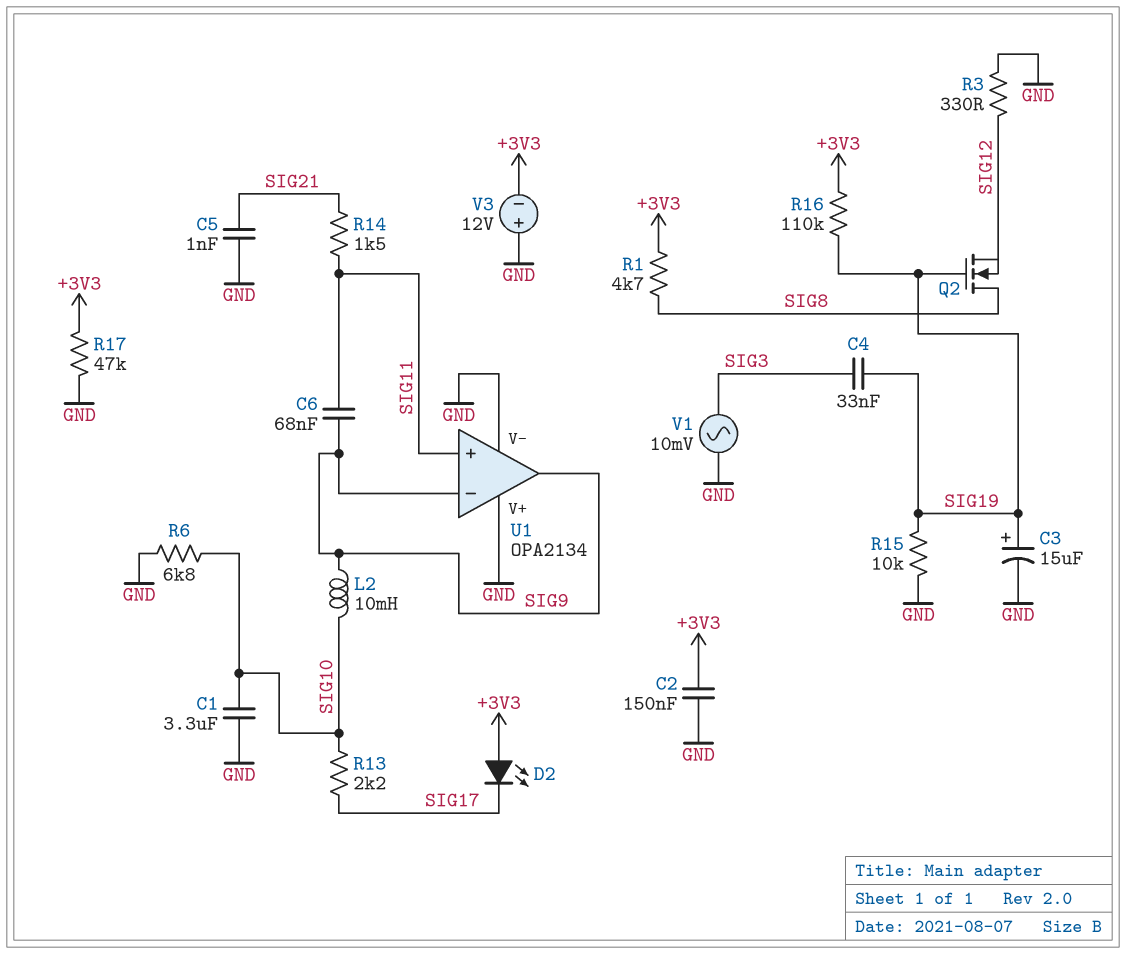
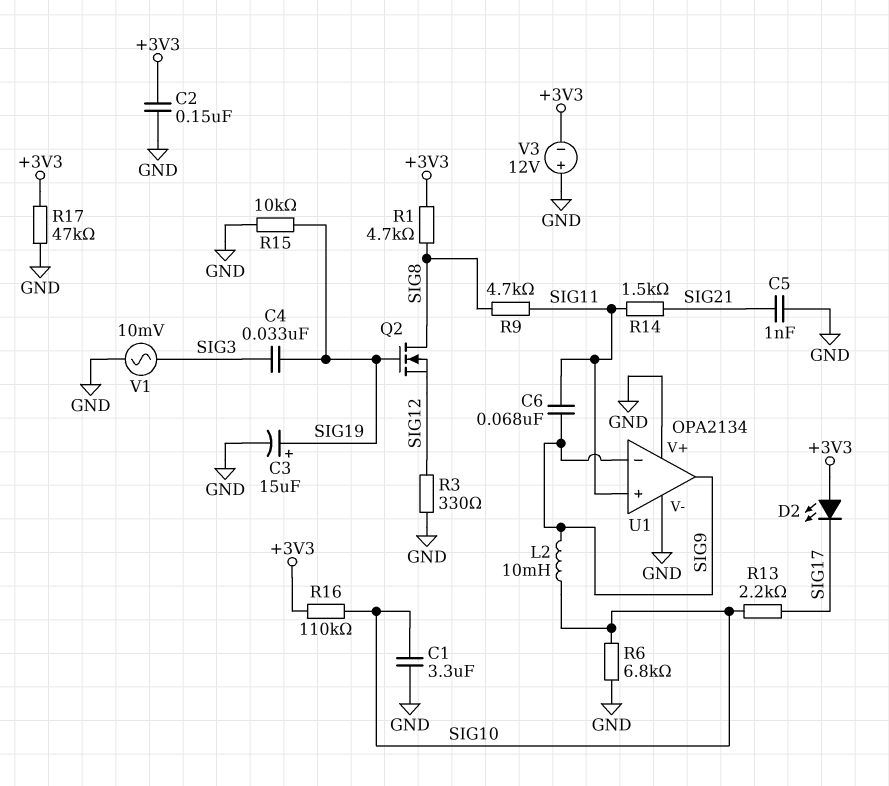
R9: none -> 4.7k (SIG8, SIG11)
R16: 110k (+3V3, SIG19) -> 110k (+3V3, SIG10)

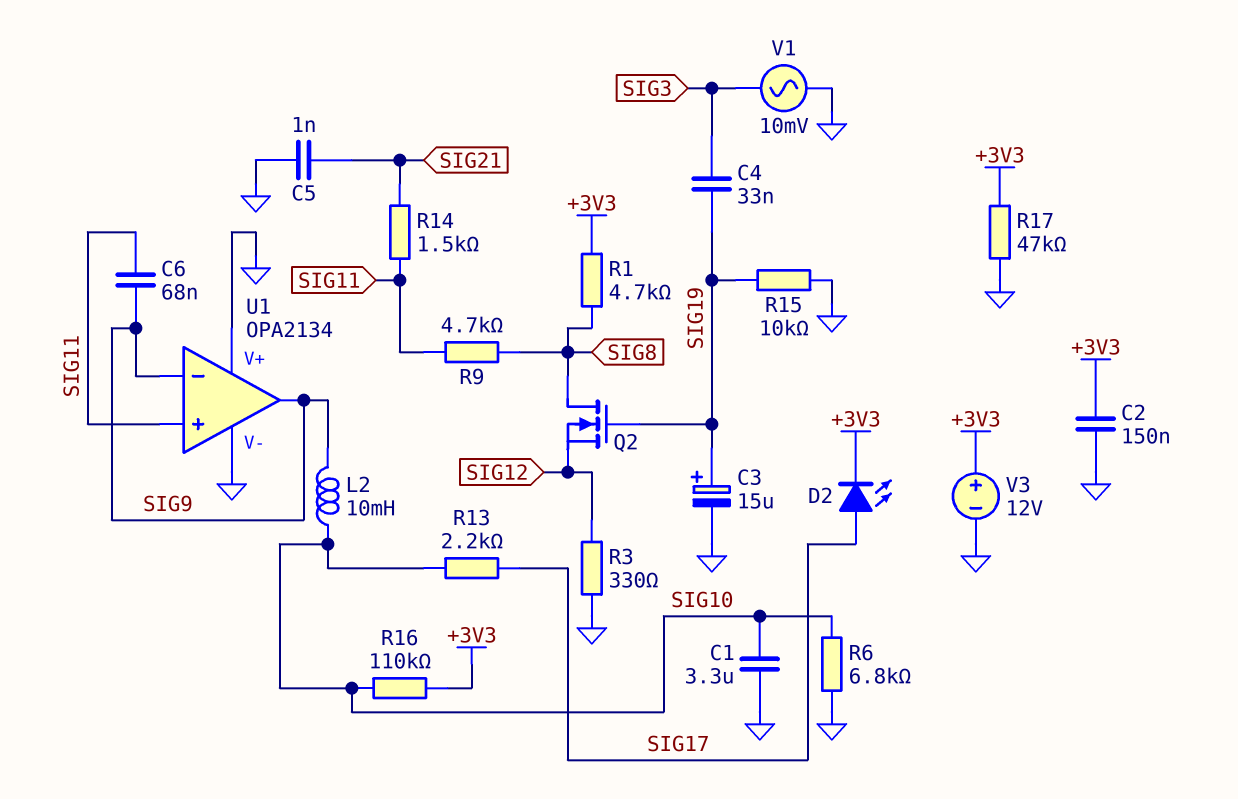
D2: LED (A +3V3, K SIG17) -> LED (A SIG17, K +3V3)
V3: 12V (plus GND, minus +3V3) -> 12V (plus +3V3, minus GND)

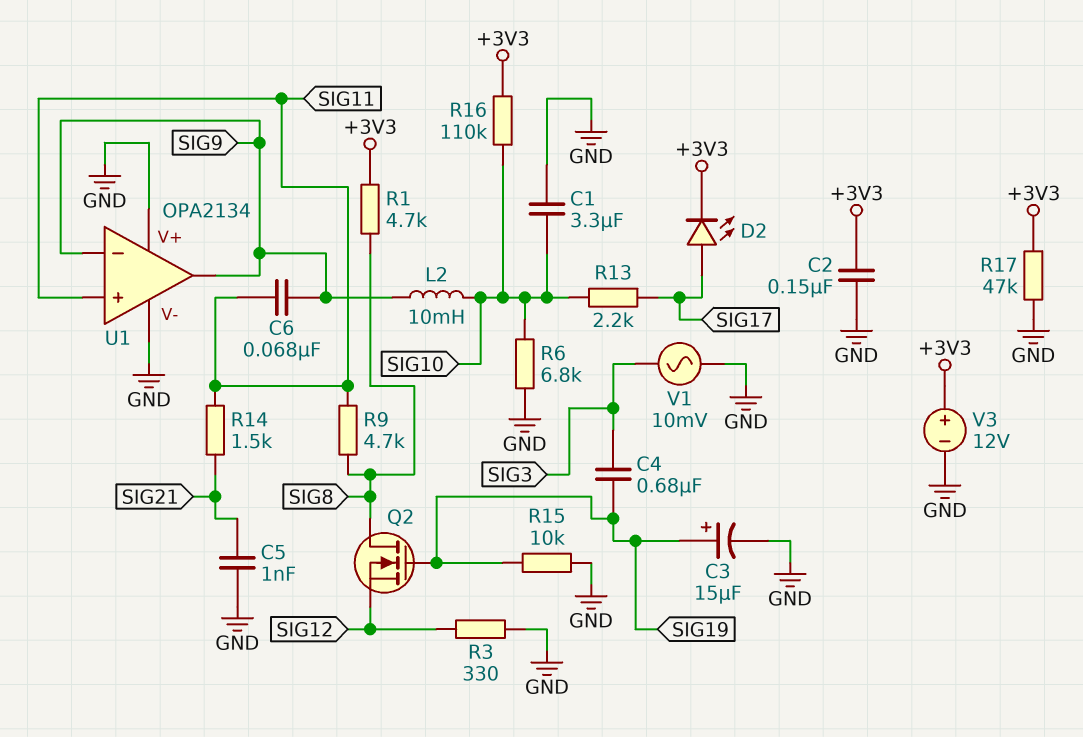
C4: 33nF (SIG3, SIG19) -> 680nF (SIG3, SIG19)

